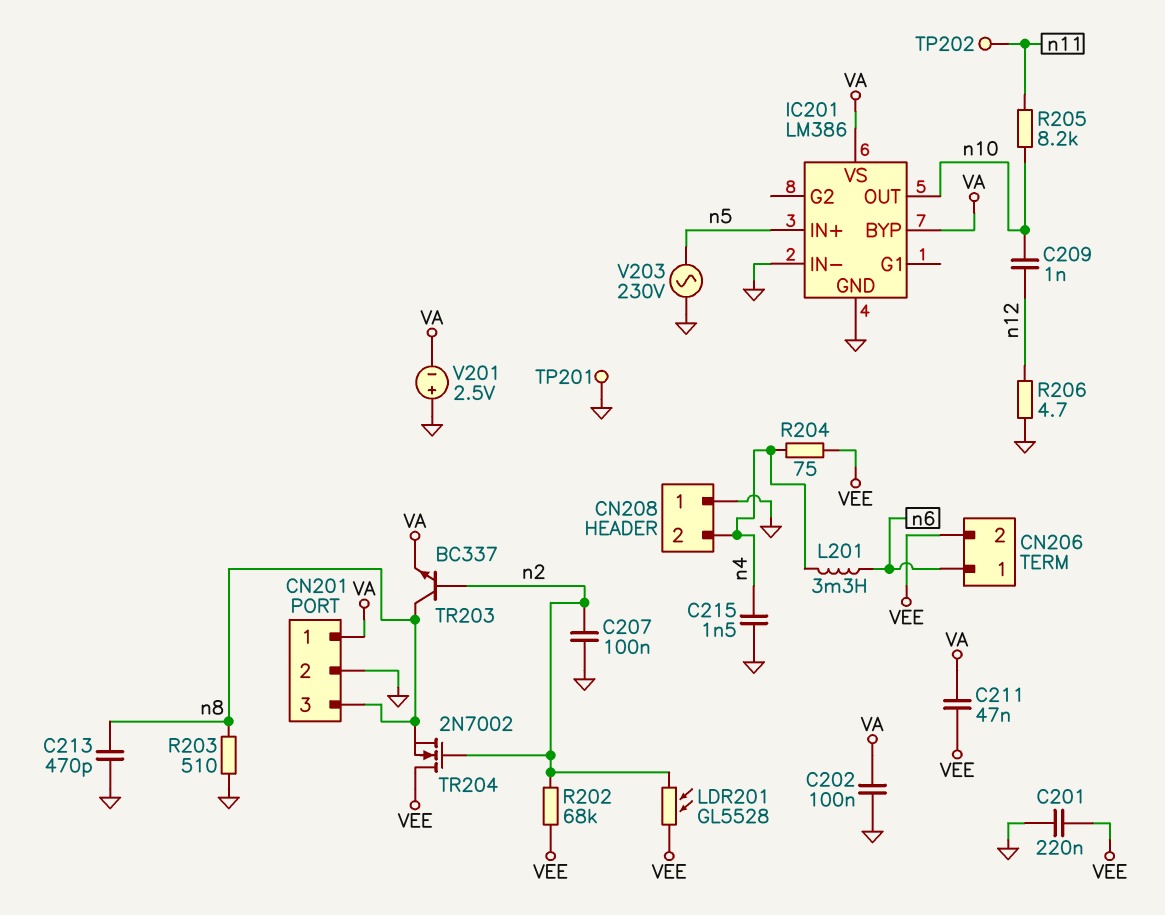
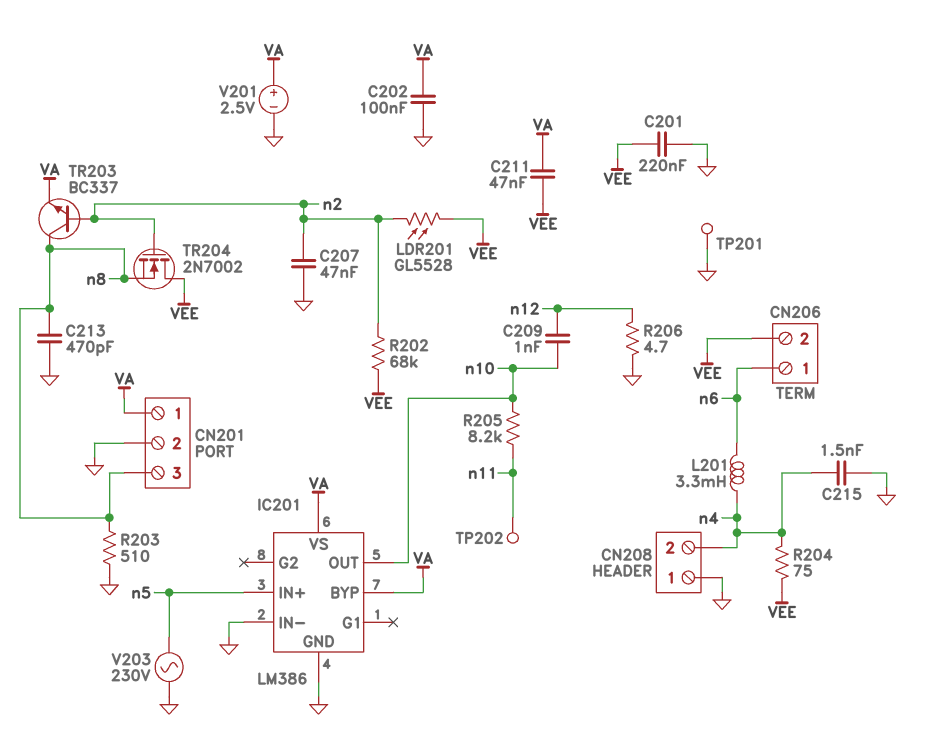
C207: 100nF (GND, n2) -> 47nF (GND, n2)
V201: 2.5V (plus GND, minus VA) -> 2.5V (plus VA, minus GND)

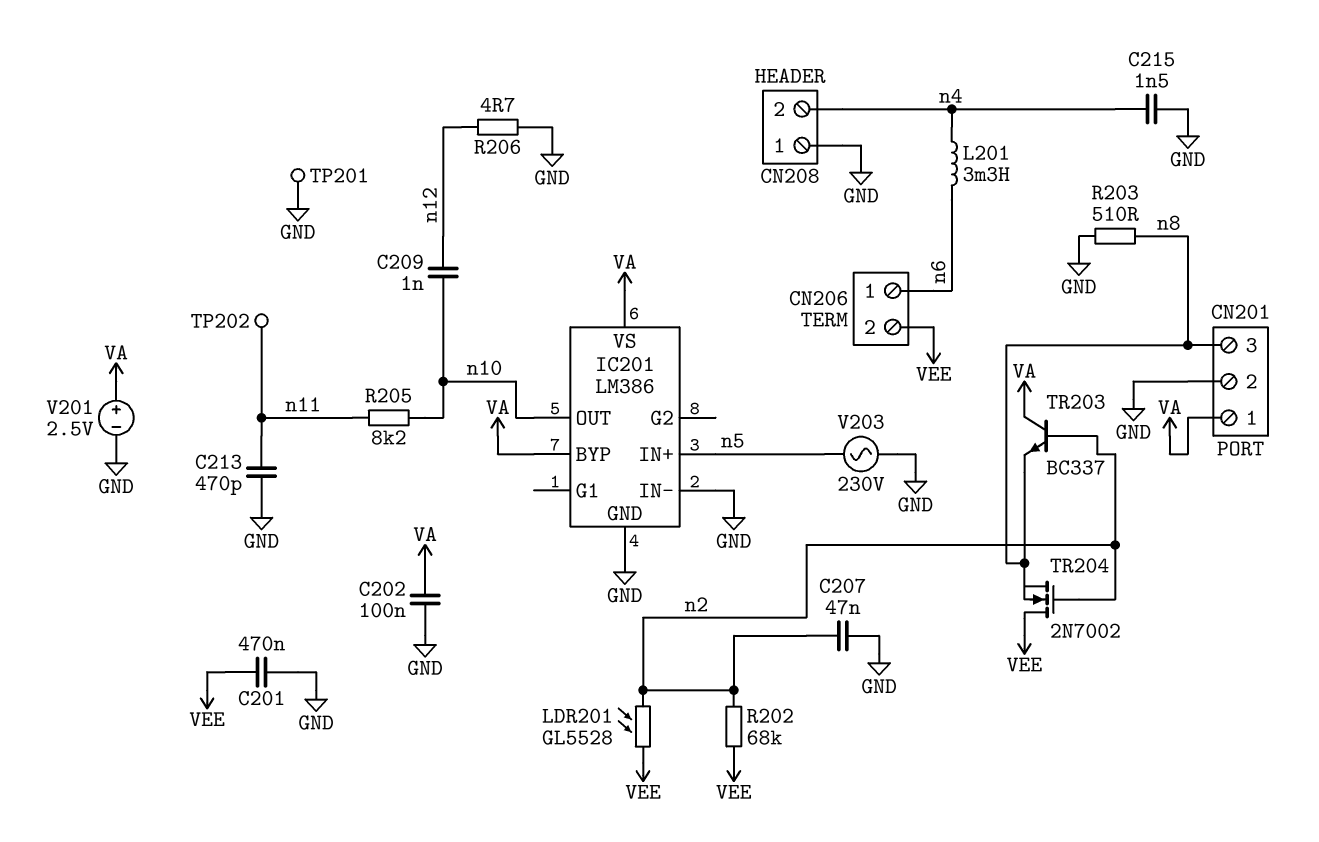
C201: 220nF (GND, VEE) -> 470nF (GND, VEE)
C211: 47nF (VA, VEE) -> none
C213: 470pF (GND, n8) -> 470pF (GND, n11)
R204: 75 (VEE, n4) -> none
TR203: NPN BC337 (B n2, C n8, E VA) -> NPN BC337 (B n2, C VA, E n8)

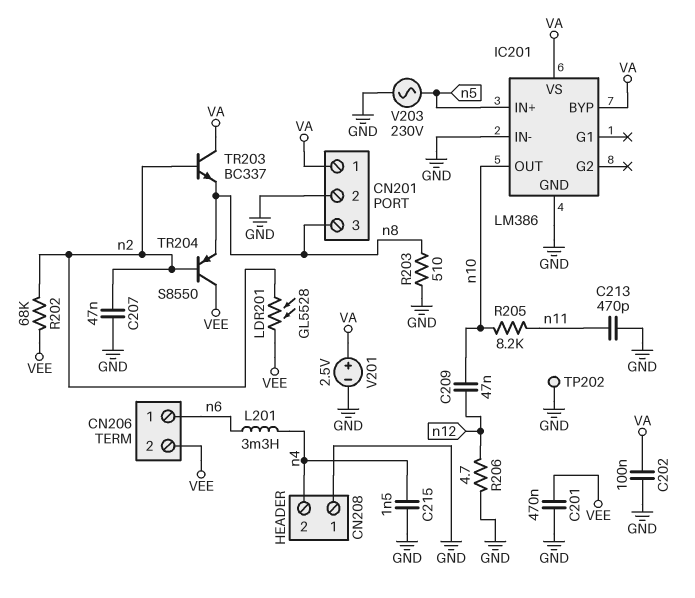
C209: 1nF (n10, n12) -> 47nF (n10, n12)
TP201: test point (GND) -> none
TP202: test point (n11) -> test point (GND)
TR204: NMOS 2N7002 (G n2, D VEE, S n8) -> PNP S8550 (B n2, C VEE, E n8)

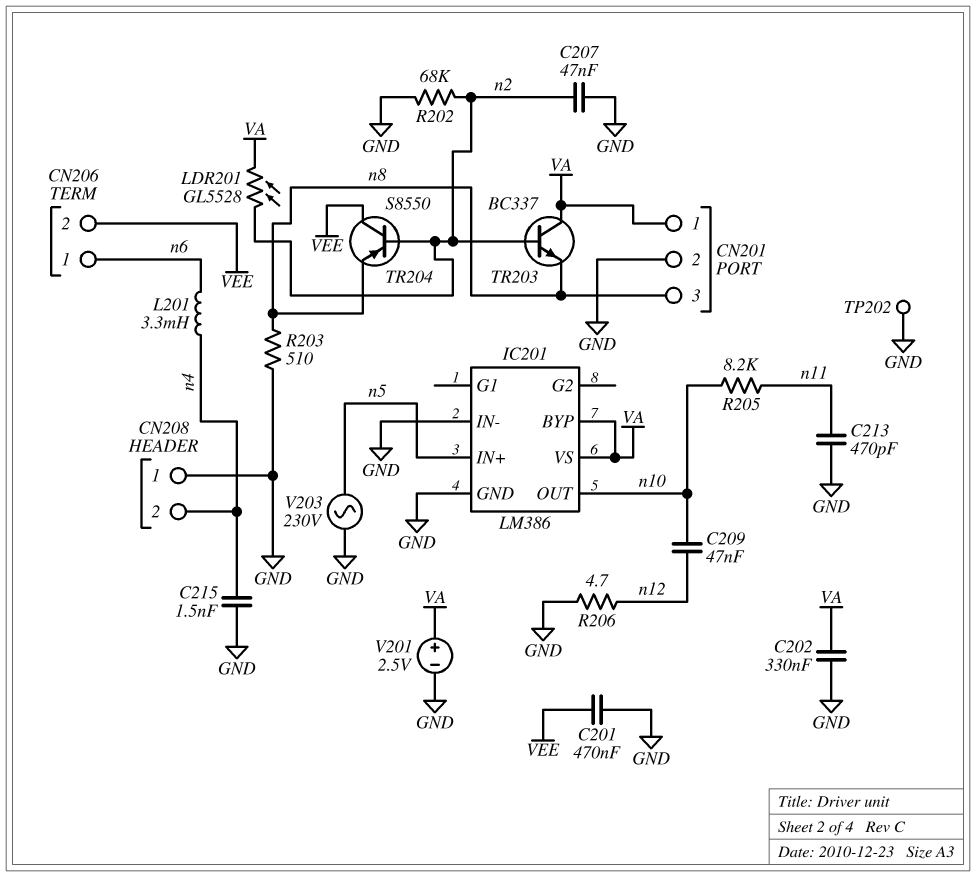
C202: 100nF (GND, VA) -> 330nF (GND, VA)
LDR201: GL5528 (VEE, n2) -> GL5528 (VA, n2)
R202: 68k (VEE, n2) -> 68k (GND, n2)

